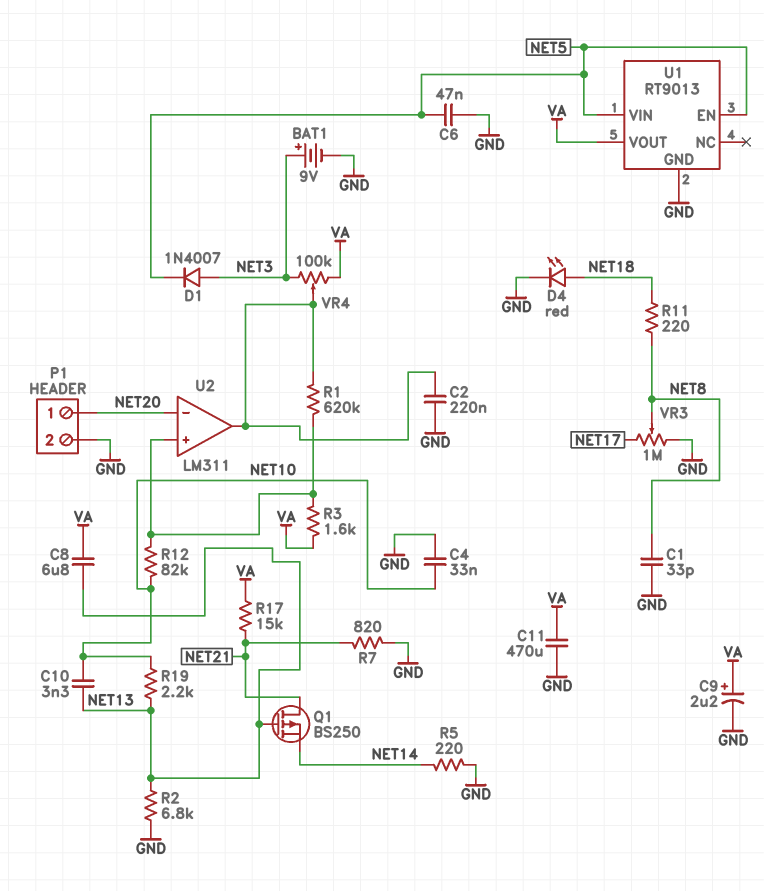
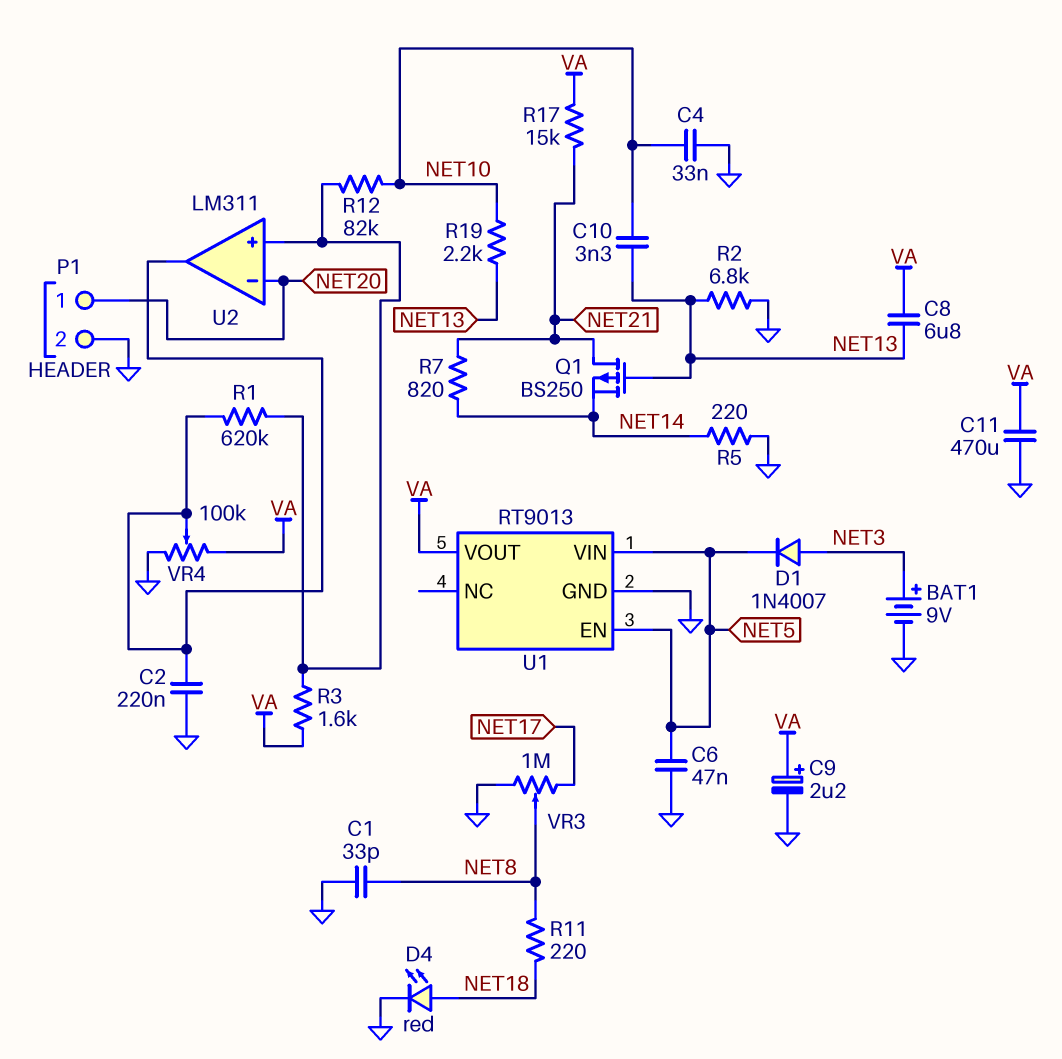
R7: 820 (GND, NET21) -> 820 (NET14, NET21)
VR4: 100k (NET3, VA, wiper U2/out) -> 100k (GND, VA, wiper U2/out)

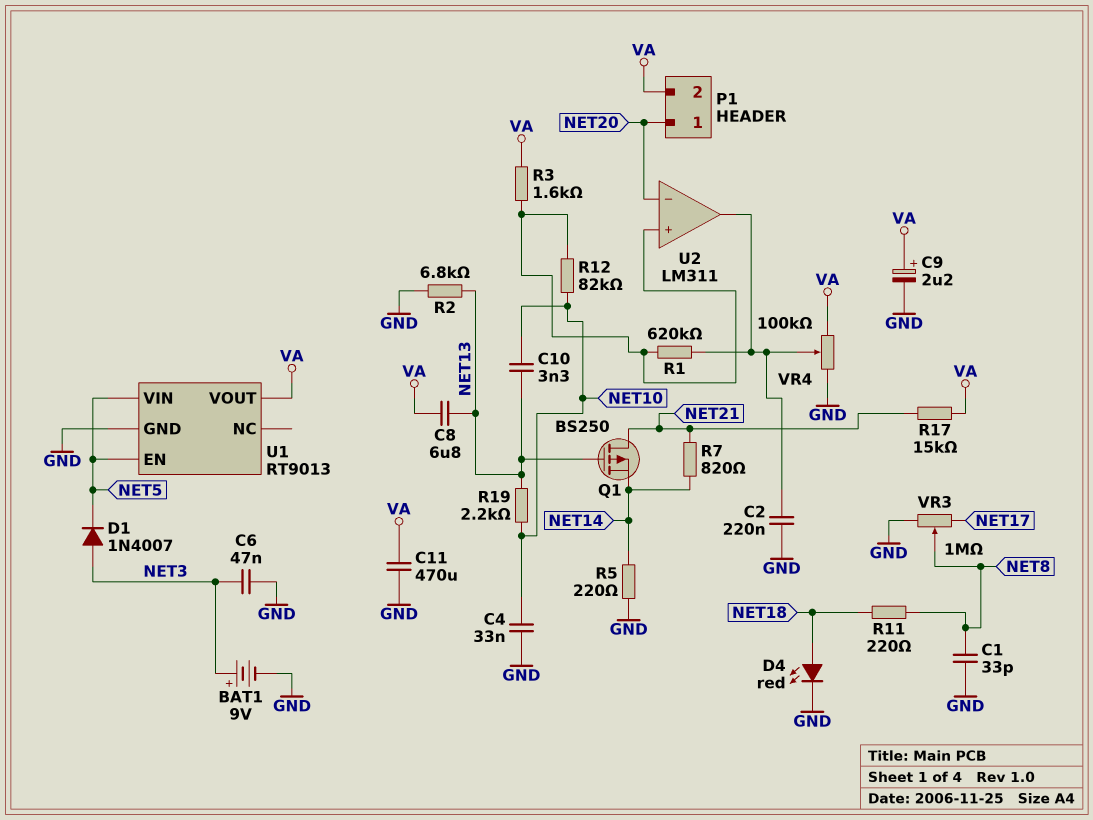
C6: 47nF (GND, NET5) -> 47nF (GND, NET3)
P1 pin 2: GND -> VA

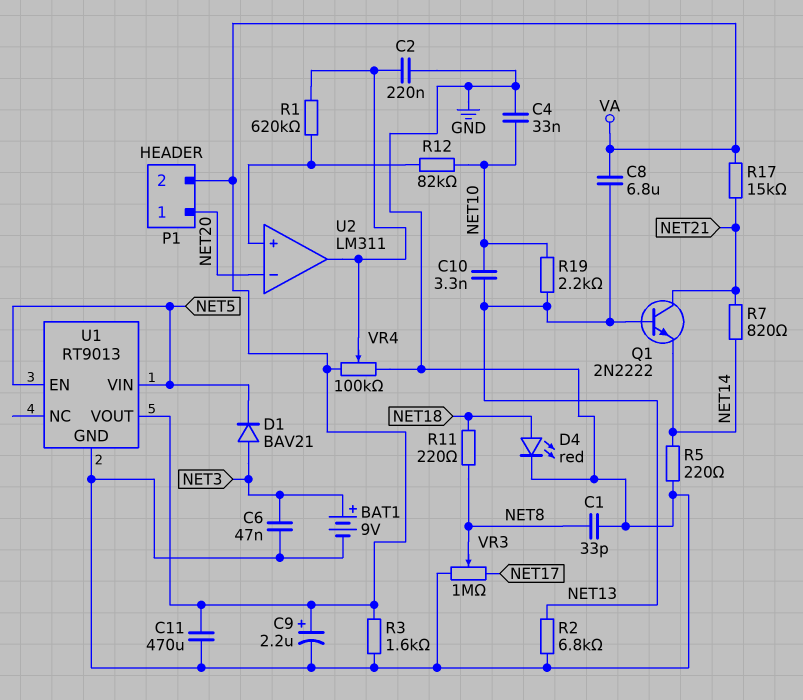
D1: diode 1N4007 (A NET3, K NET5) -> diode BAV21 (A NET3, K NET5)
Q1: PMOS BS250 (G NET13, D NET21, S NET14) -> NPN 2N2222 (B NET13, C NET21, E NET14)
R3: 1.6k (U2/in+, VA) -> 1.6k (GND, VA)

